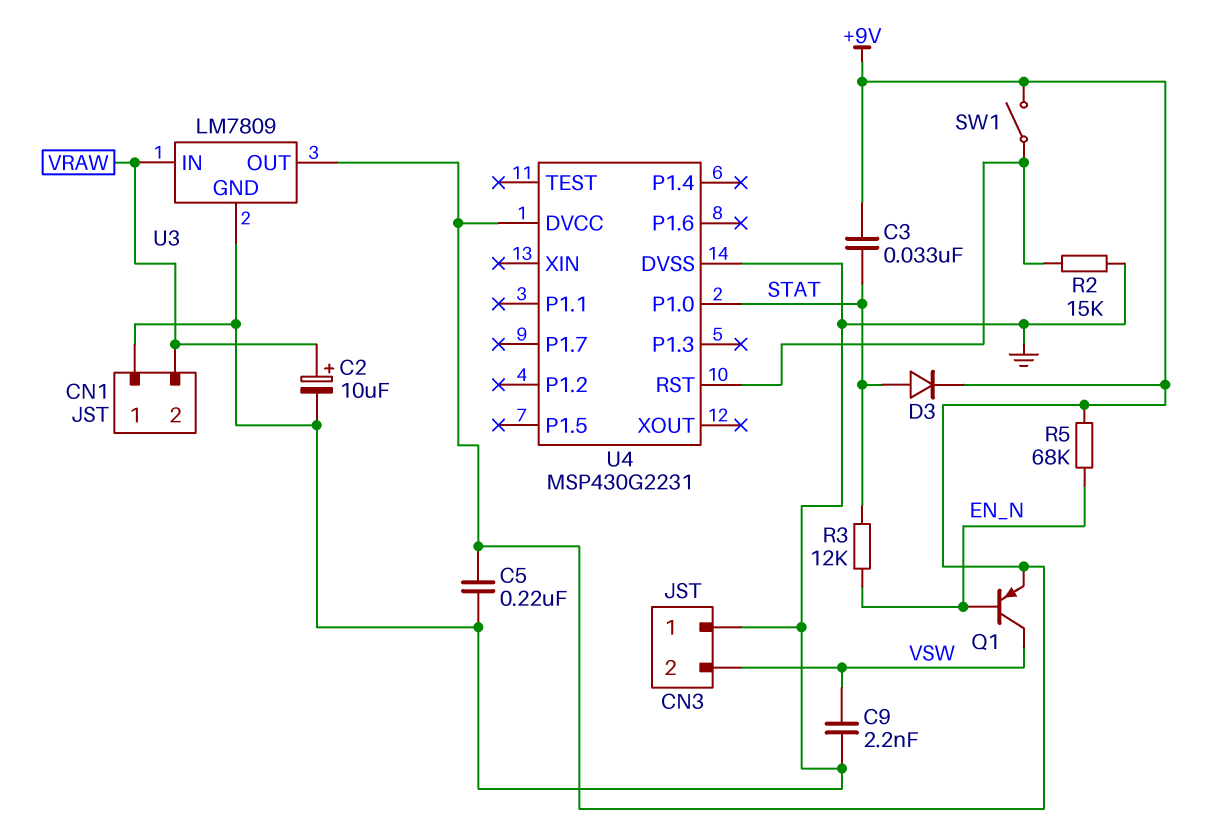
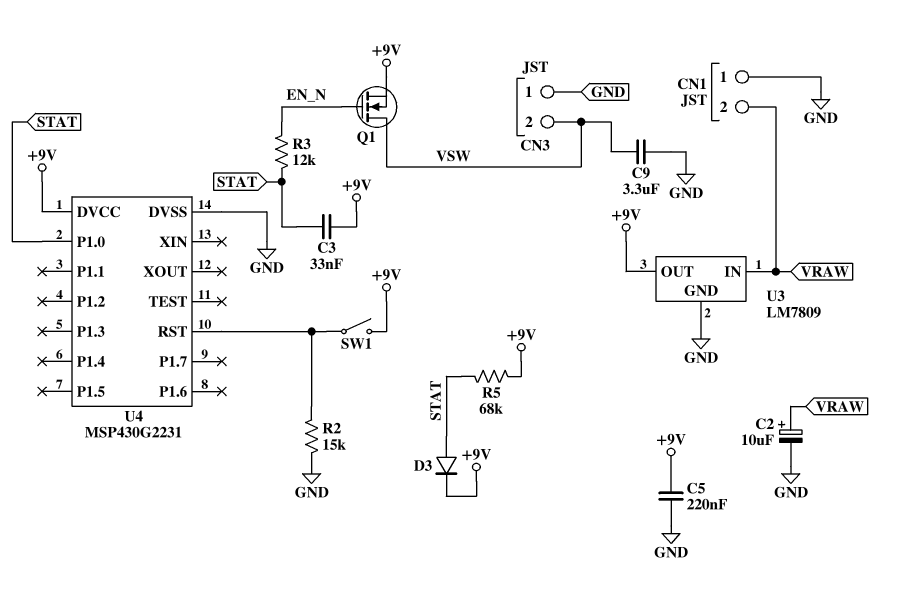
C9: 2.2nF (GND, VSW) -> 3.3uF (GND, VSW)
Q1: PNP (B EN_N, C VSW, E +9V) -> NMOS (G EN_N, D VSW, S +9V)
R5: 68k (+9V, EN_N) -> 68k (+9V, STAT)

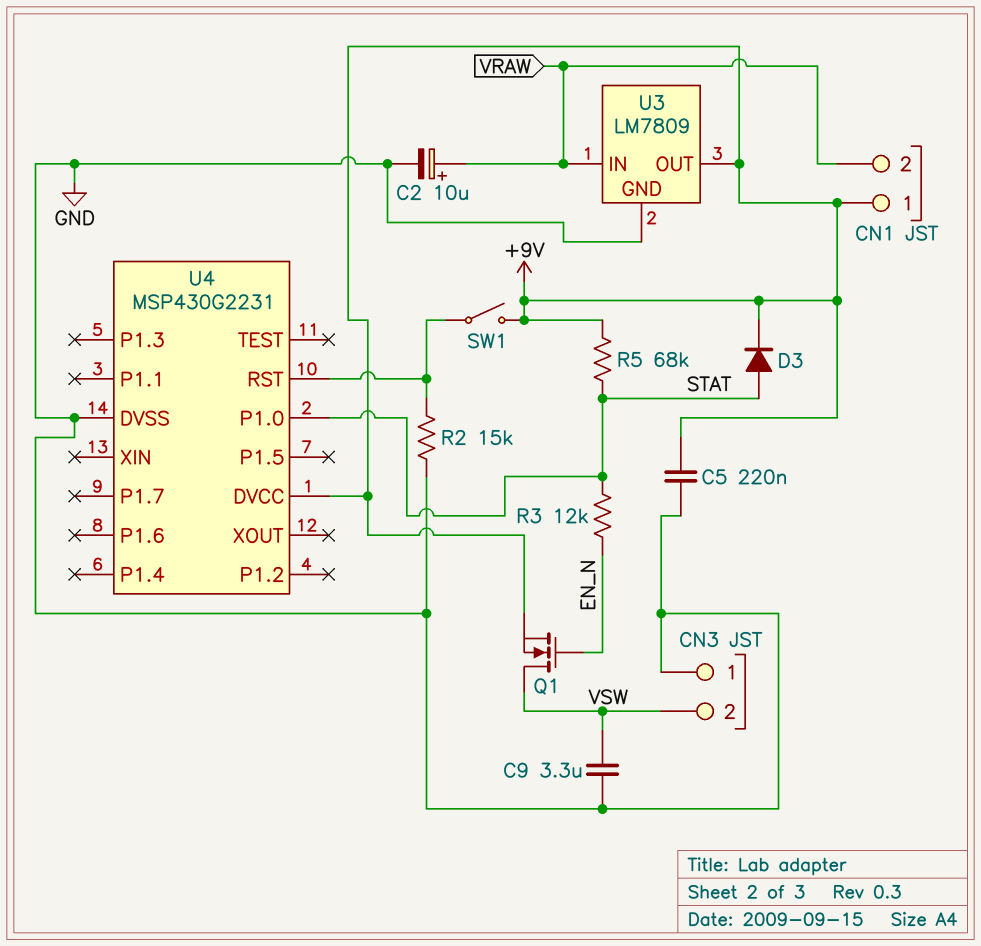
C3: 33nF (+9V, STAT) -> none
CN1 pin 1: GND -> +9V

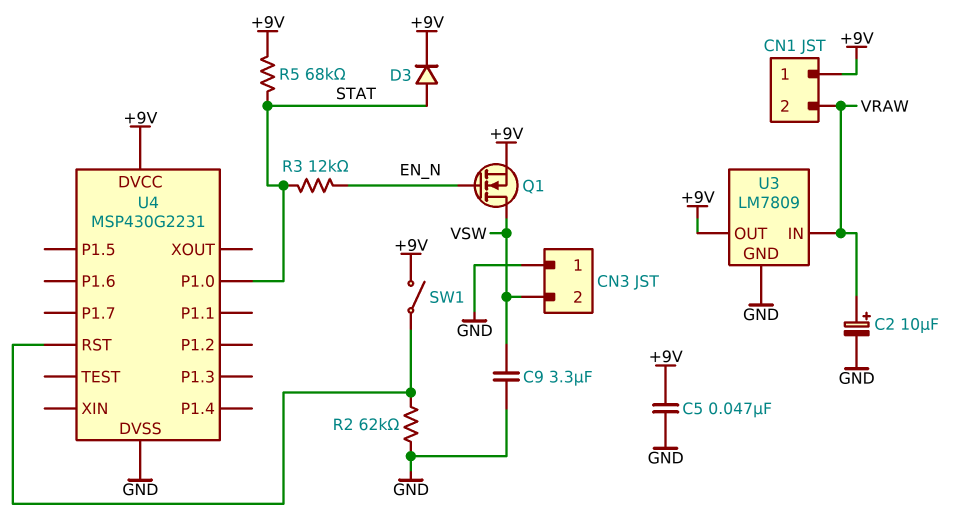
C5: 220nF (+9V, GND) -> 47nF (+9V, GND)
R2: 15k (GND, U4/RST) -> 62k (GND, U4/RST)

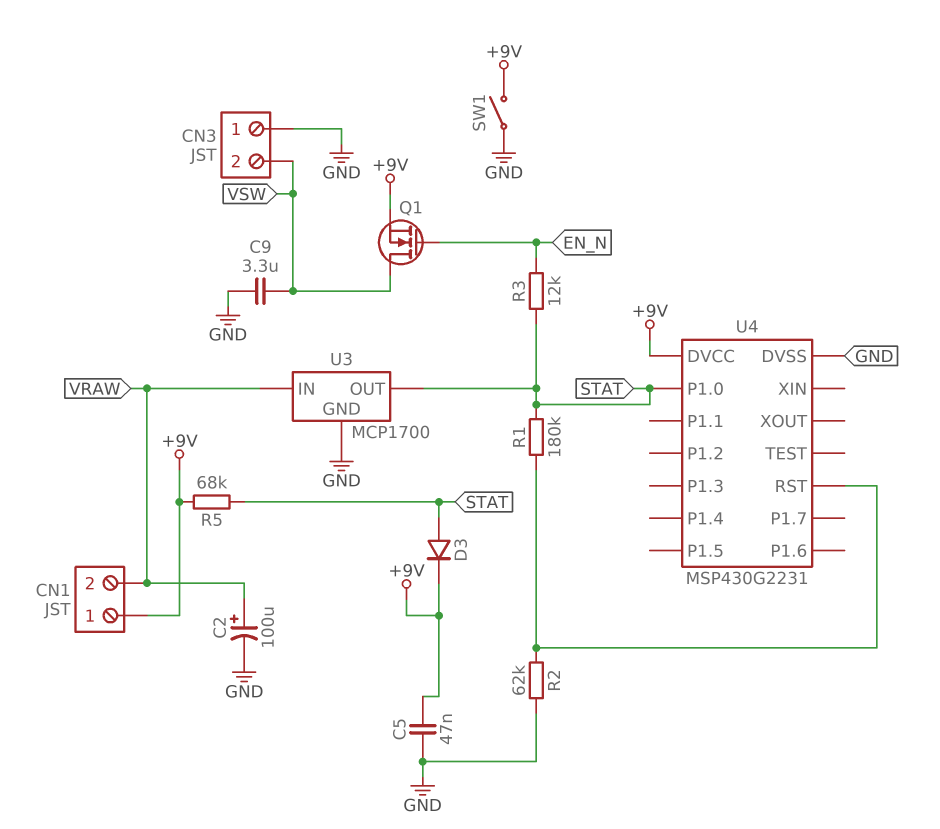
C2: 10uF (plus VRAW, minus GND) -> 100uF (plus VRAW, minus GND)
R1: none -> 180k (STAT, U4/RST)
SW1: switch (+9V, U4/RST) -> switch (+9V, GND)
U3: LM7809 -> MCP1700
U3 pin OUT: +9V -> STAT

